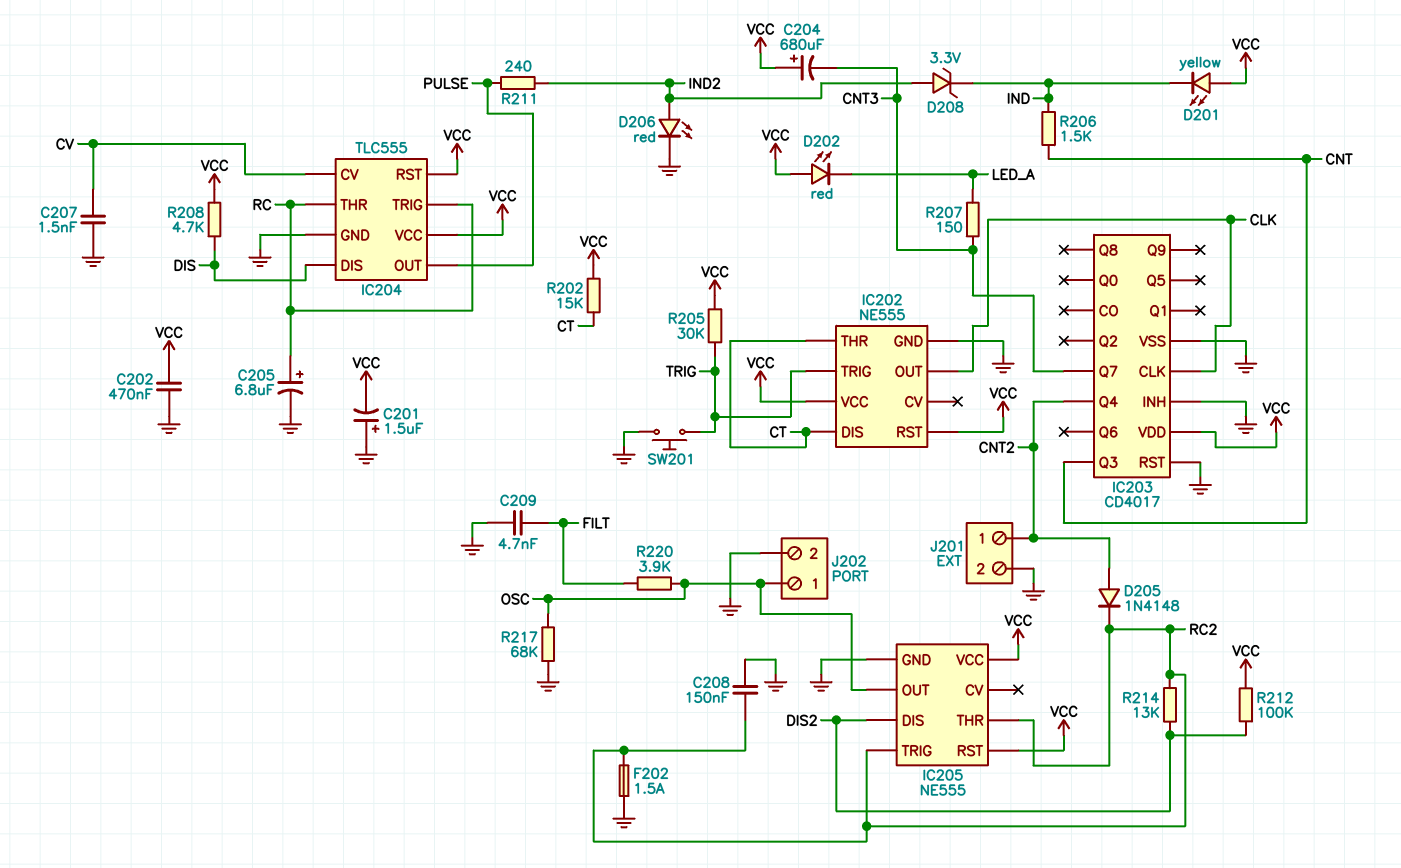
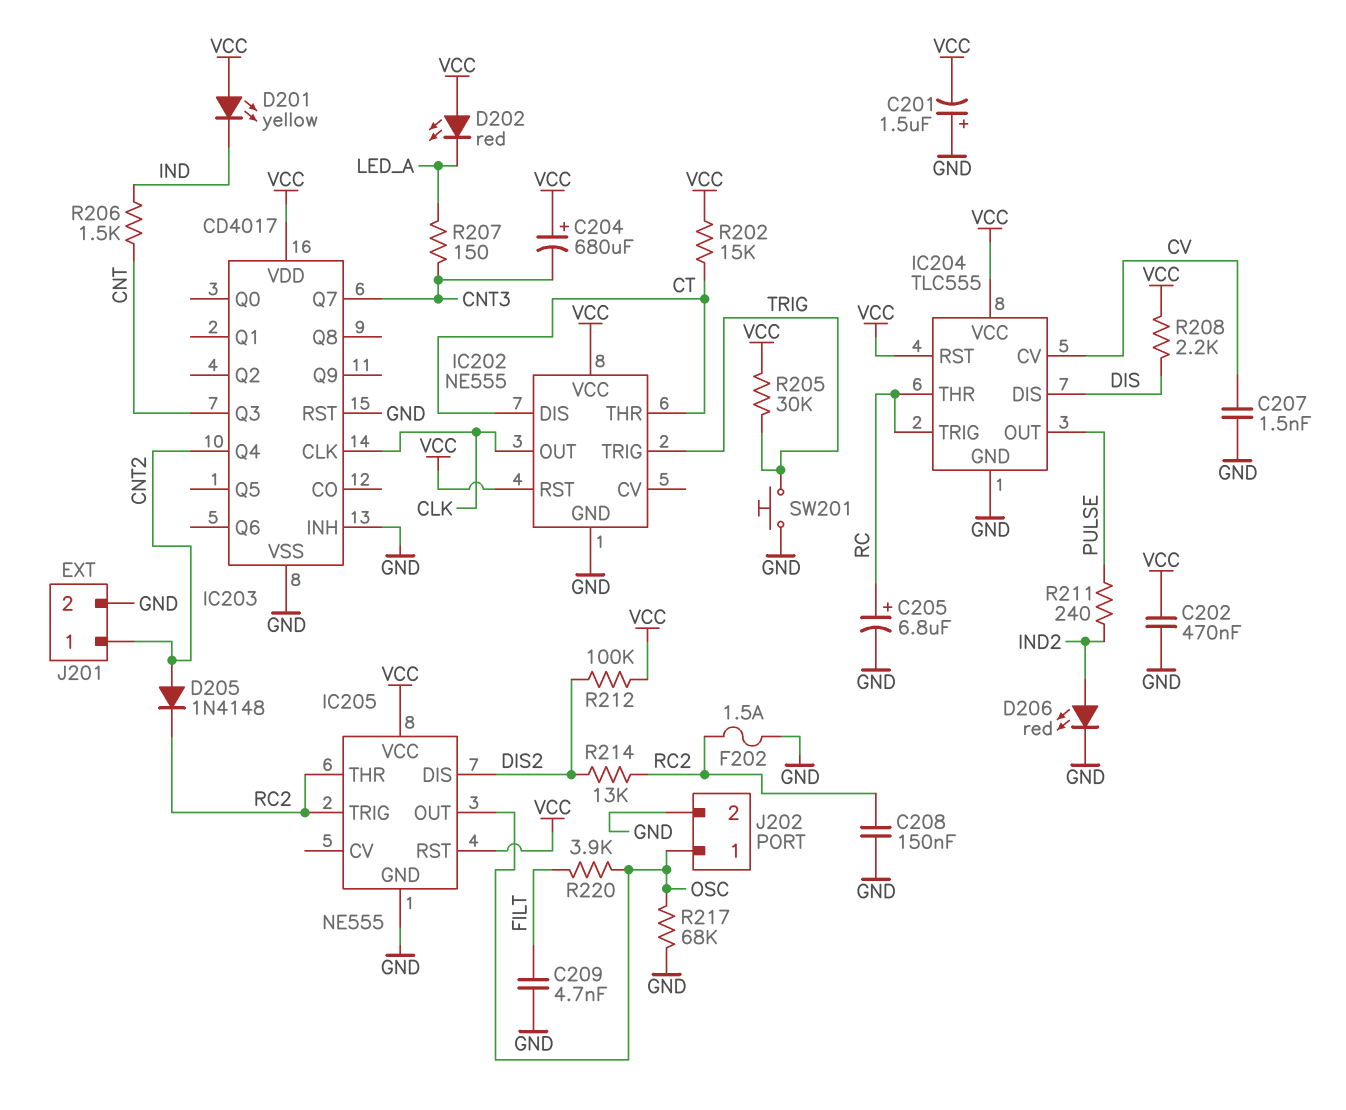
D208: zener 3.3V (A IND2, K IND) -> none
R208: 4.7k (DIS, VCC) -> 2.2k (DIS, VCC)

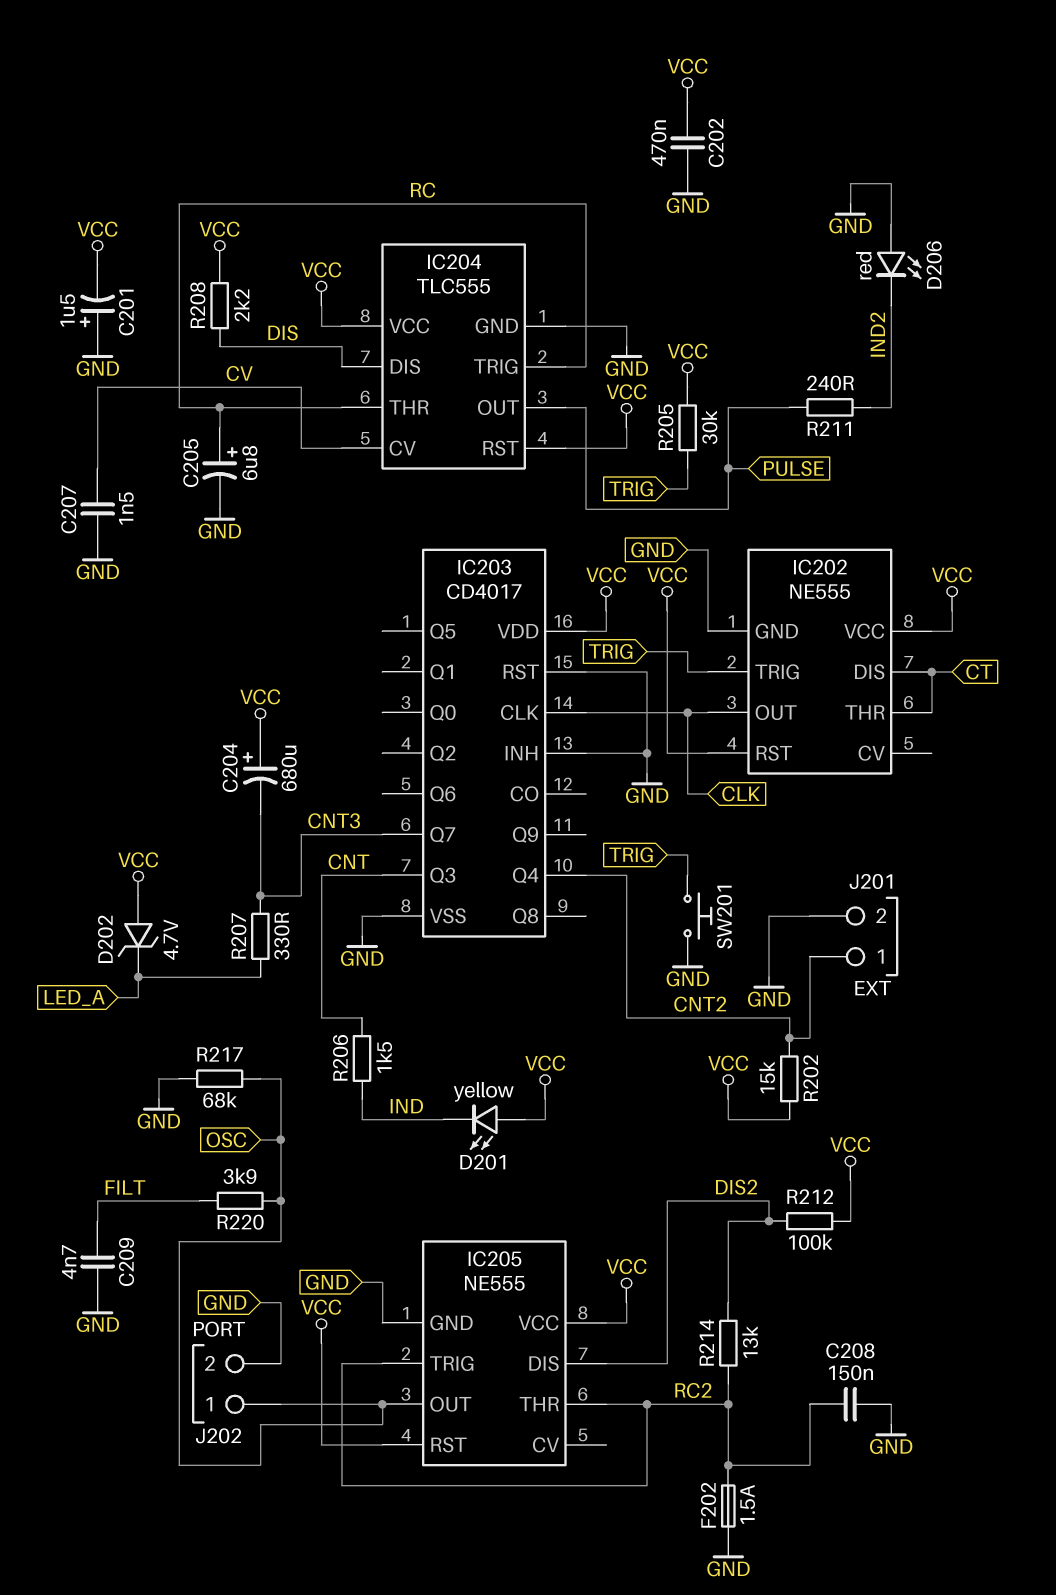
D202: LED red (A VCC, K LED_A) -> zener 4.7V (A VCC, K LED_A)
D205: diode 1N4148 (A CNT2, K RC2) -> none
D206: LED red (A IND2, K GND) -> LED red (A GND, K IND2)
R202: 15k (CT, VCC) -> 15k (CNT2, VCC)
R207: 150 (CNT3, LED_A) -> 330 (CNT3, LED_A)

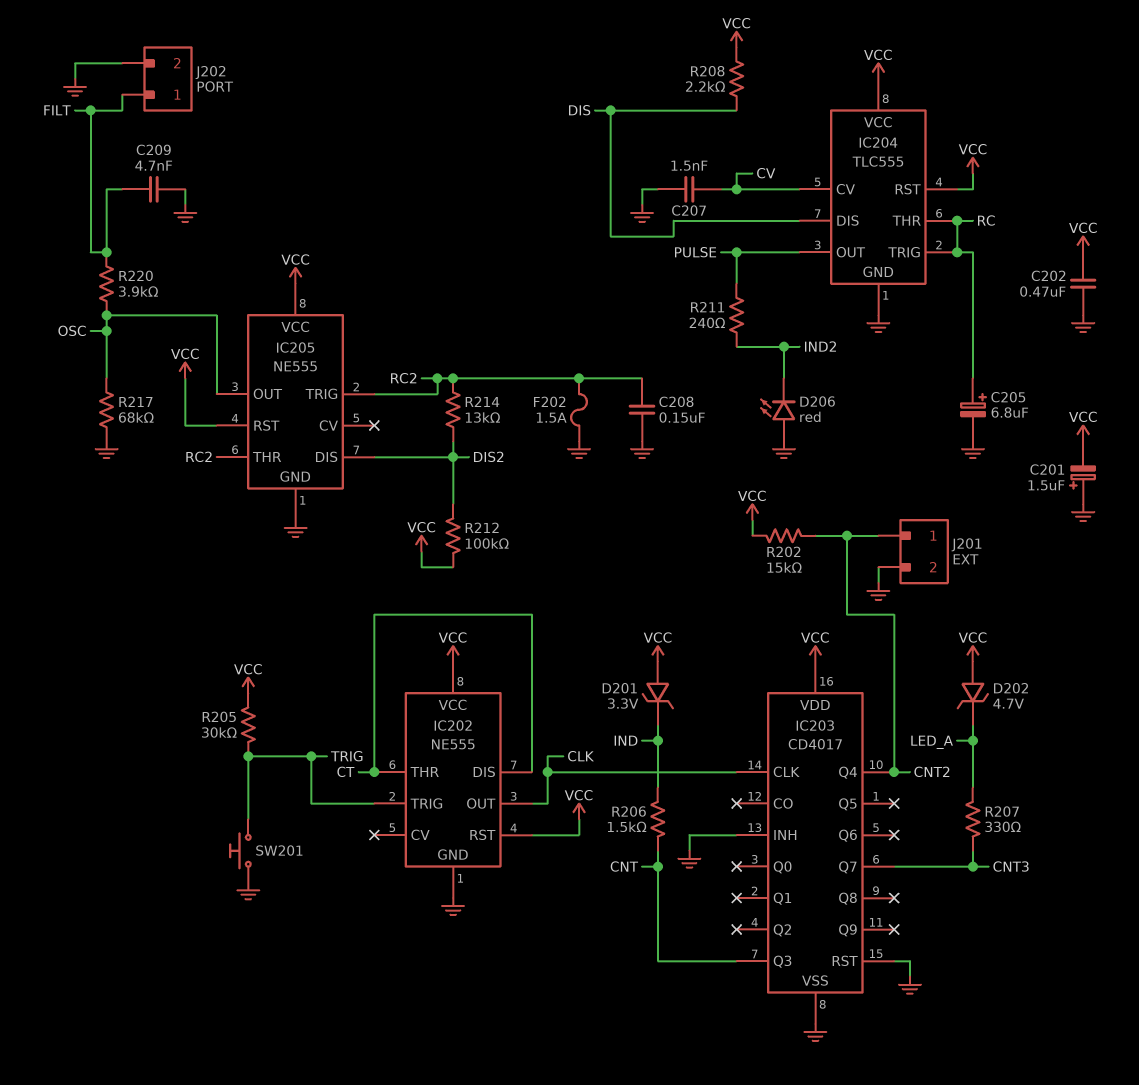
C204: 680uF (plus VCC, minus CNT3) -> none
D201: LED yellow (A VCC, K IND) -> zener 3.3V (A VCC, K IND)
J202 pin 1: OSC -> FILT

